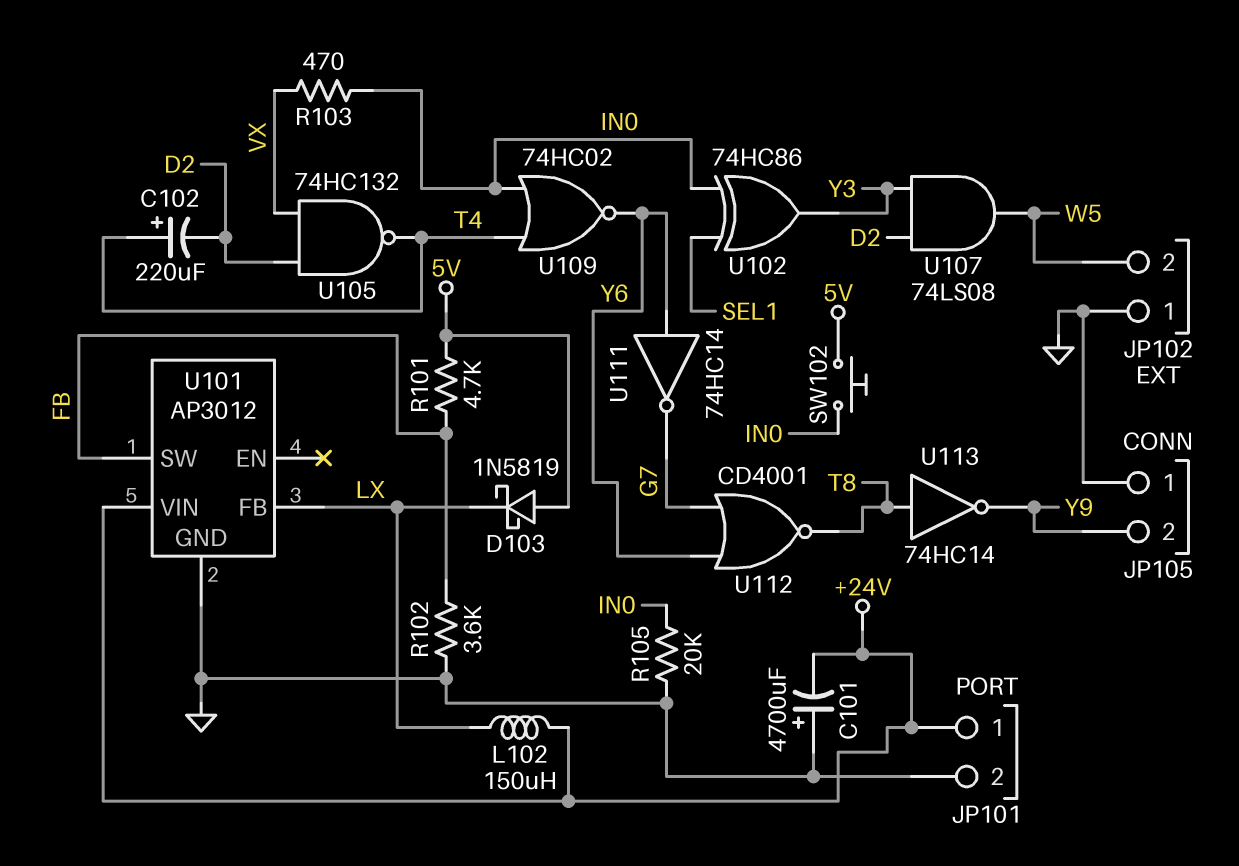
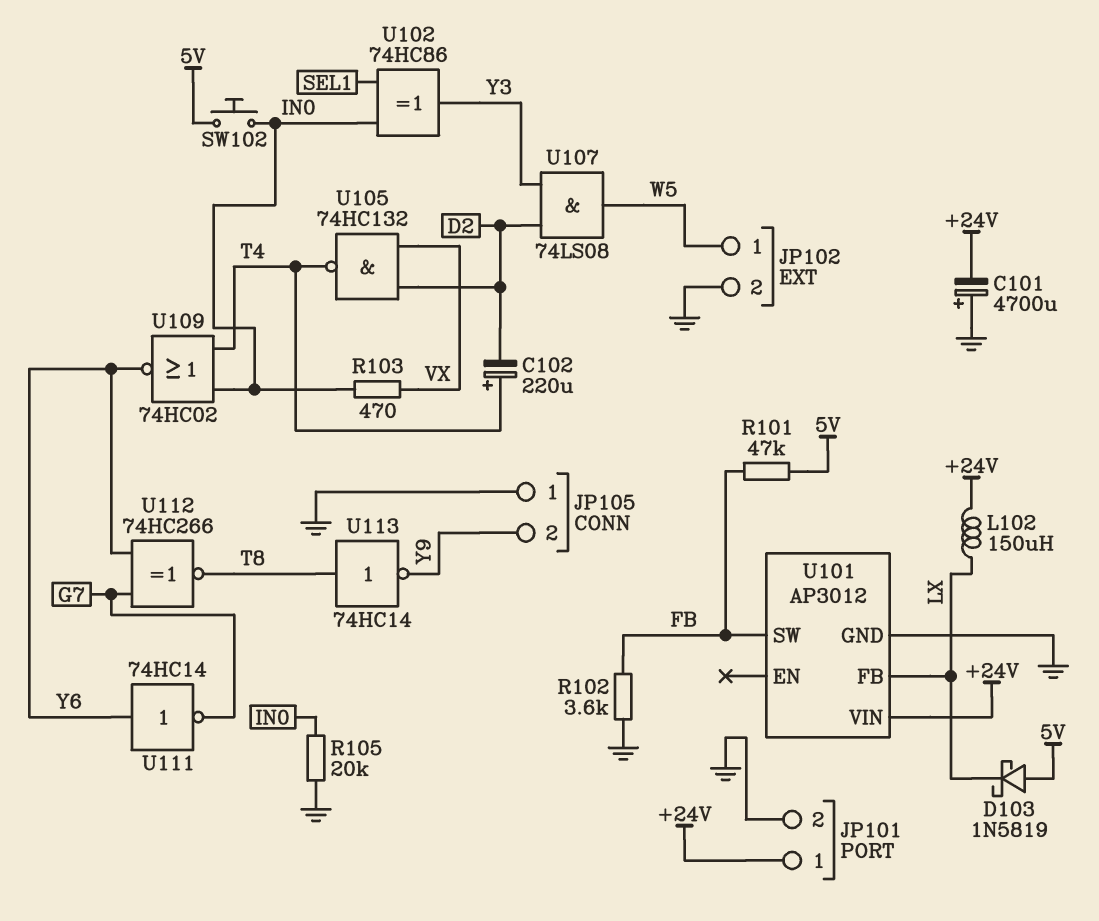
JP102 pin 1: GND -> W5
JP102 pin 2: W5 -> GND
R101: 4.7k (5V, FB) -> 47k (5V, FB)
U112: NOR CD4001 (in G7, in Y6, out T8) -> XNOR 74HC266 (in G7, in Y6, out T8)

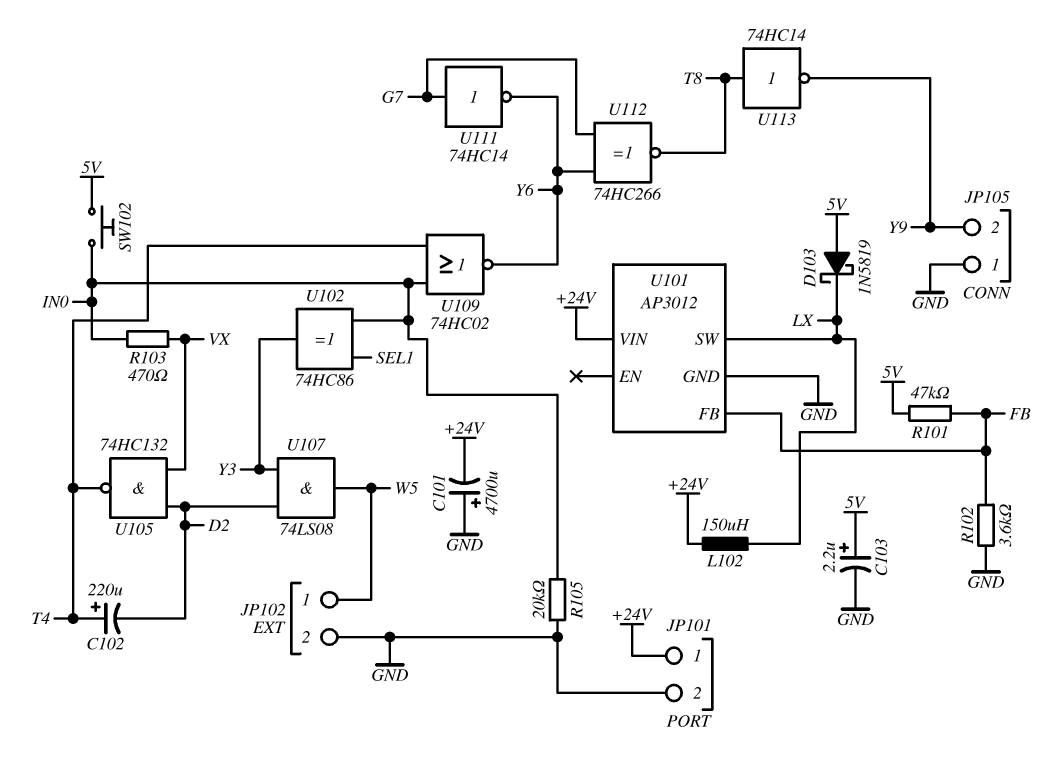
C103: none -> 2.2uF (plus 5V, minus GND)
U101 pin FB: LX -> FB
U101 pin SW: FB -> LX
U111: NOT 74HC14 (in Y6, out G7) -> NOT 74HC14 (in G7, out Y6)

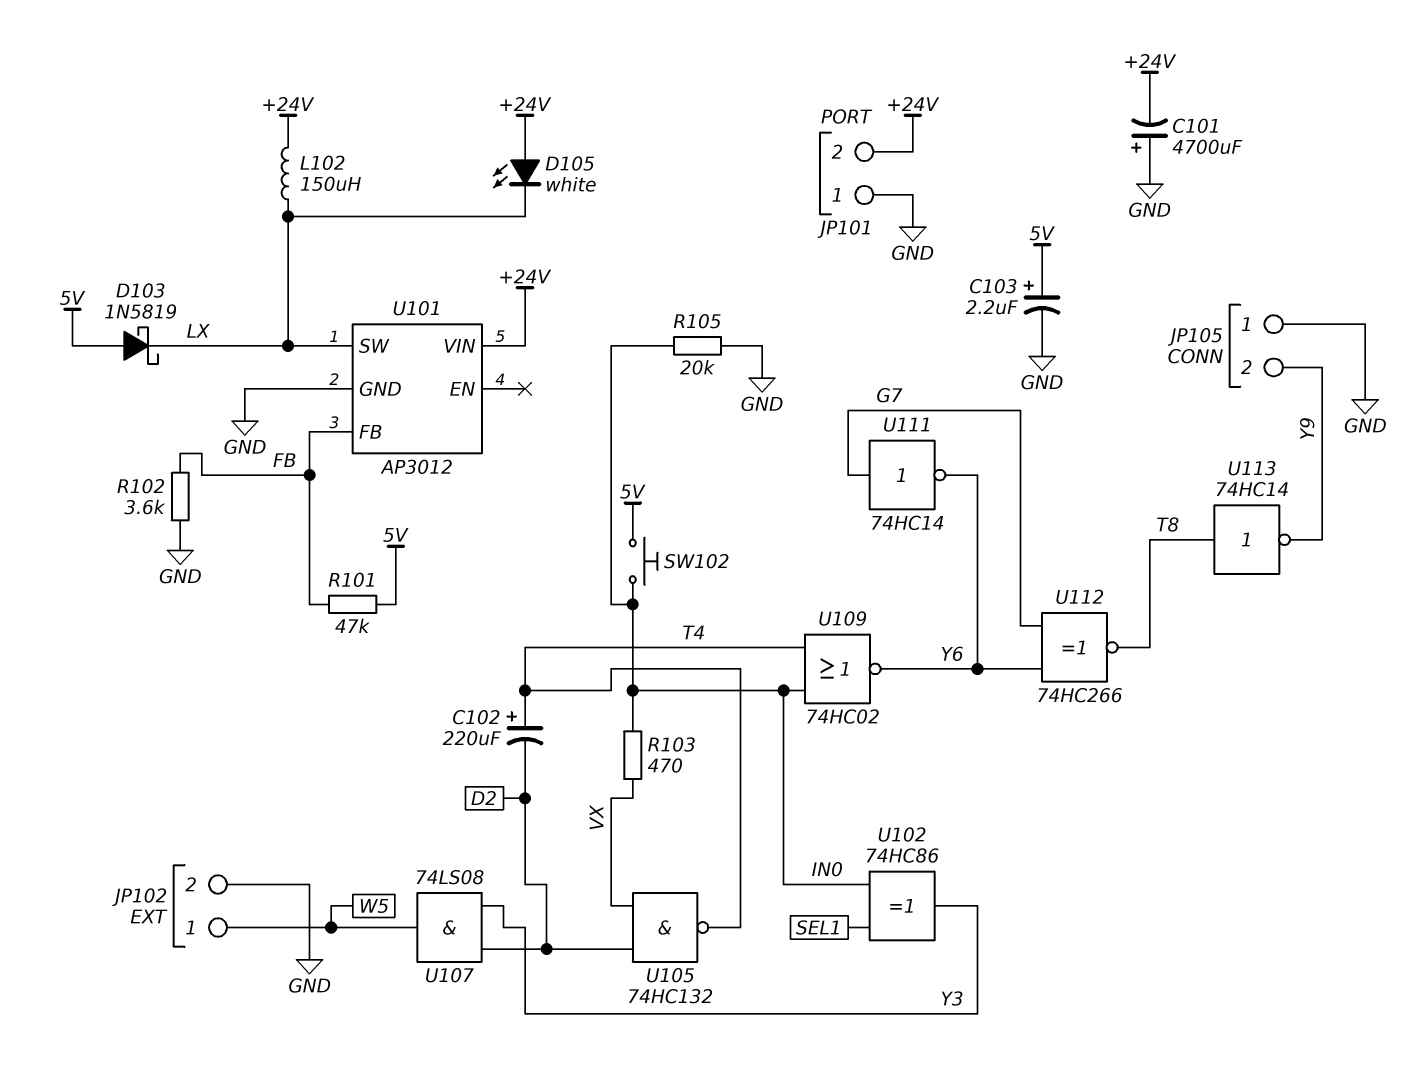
D105: none -> LED white (A +24V, K LX)
JP101 pin 1: +24V -> GND
JP101 pin 2: GND -> +24V

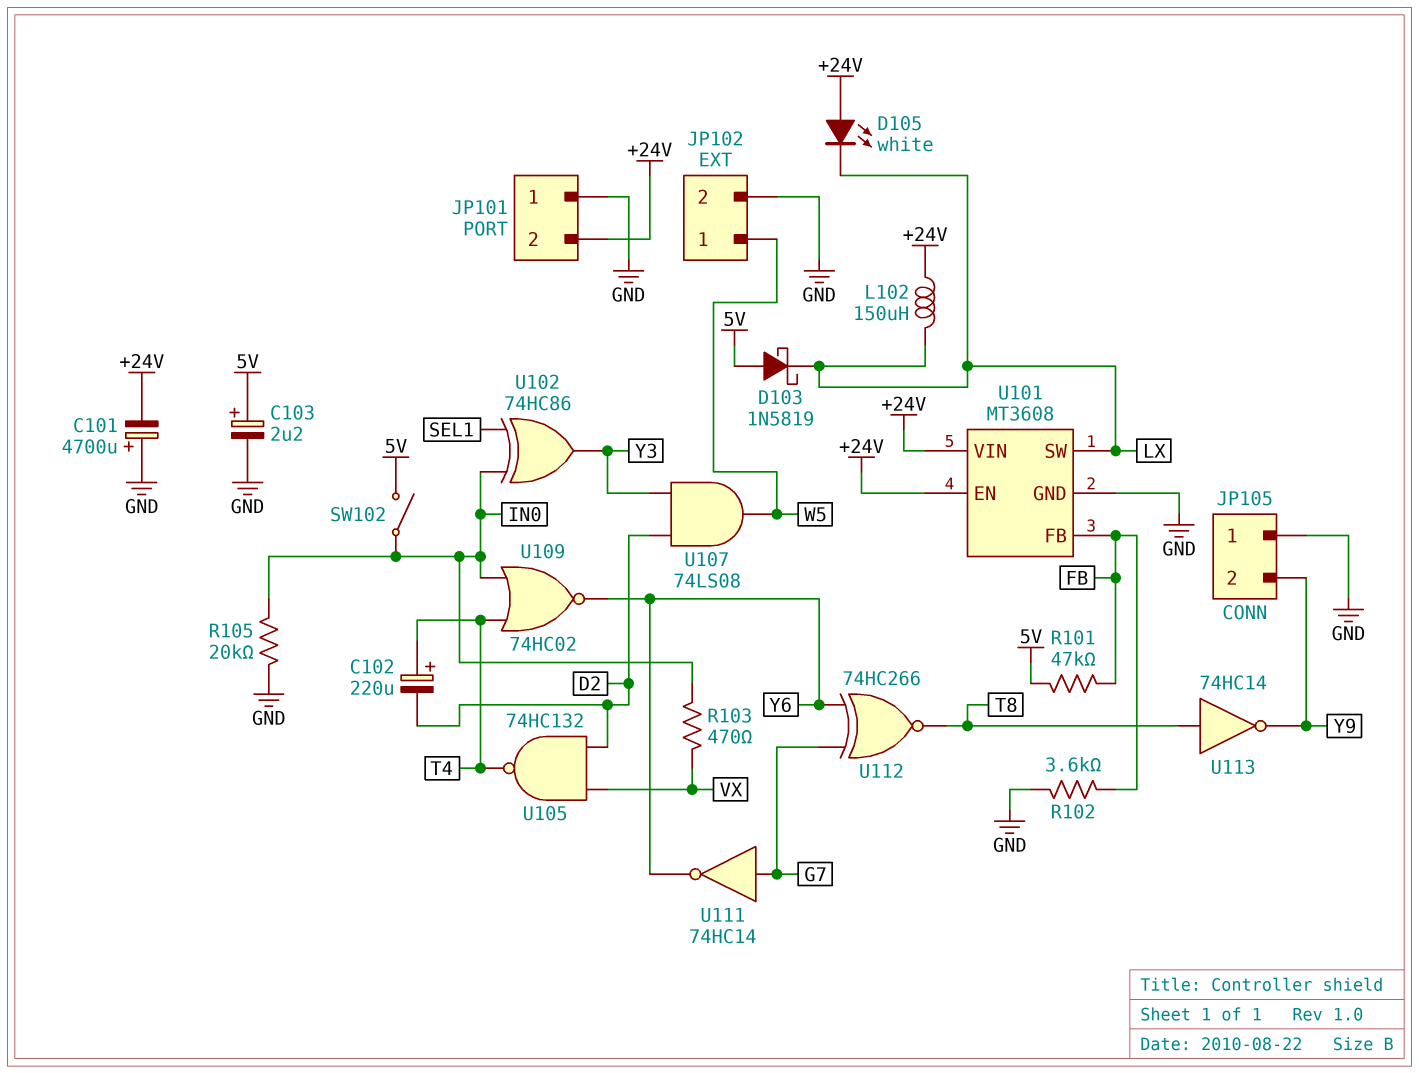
SW102: button (5V, IN0) -> switch (5V, IN0)
U101: AP3012 -> MT3608
U101 pin EN: none -> +24V

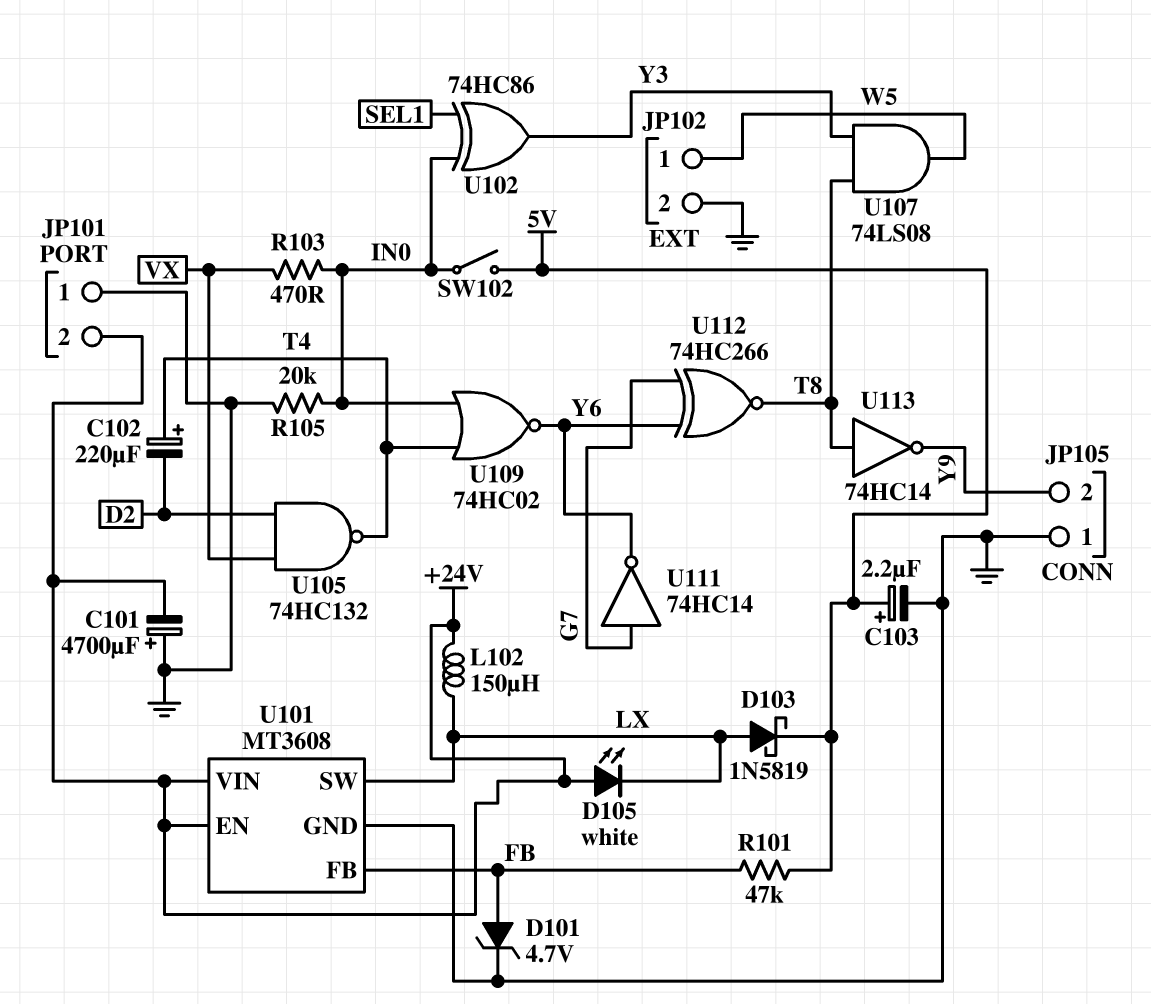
D101: none -> zener 4.7V (A FB, K GND)
D103: schottky 1N5819 (A 5V, K LX) -> schottky 1N5819 (A LX, K 5V)
R102: 3.6k (FB, GND) -> none
U107: AND 74LS08 (in D2, in Y3, out W5) -> AND 74LS08 (in T8, in Y3, out W5)

